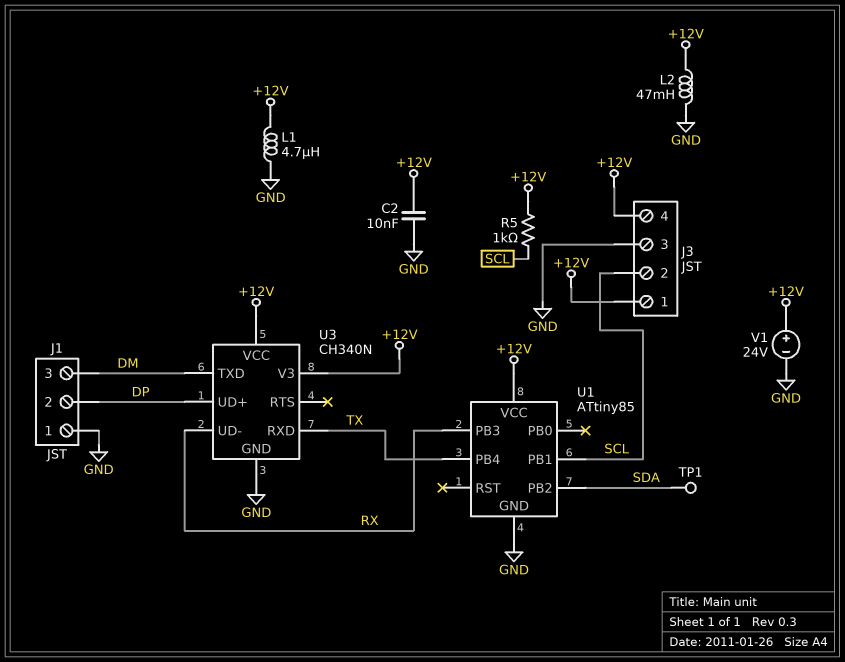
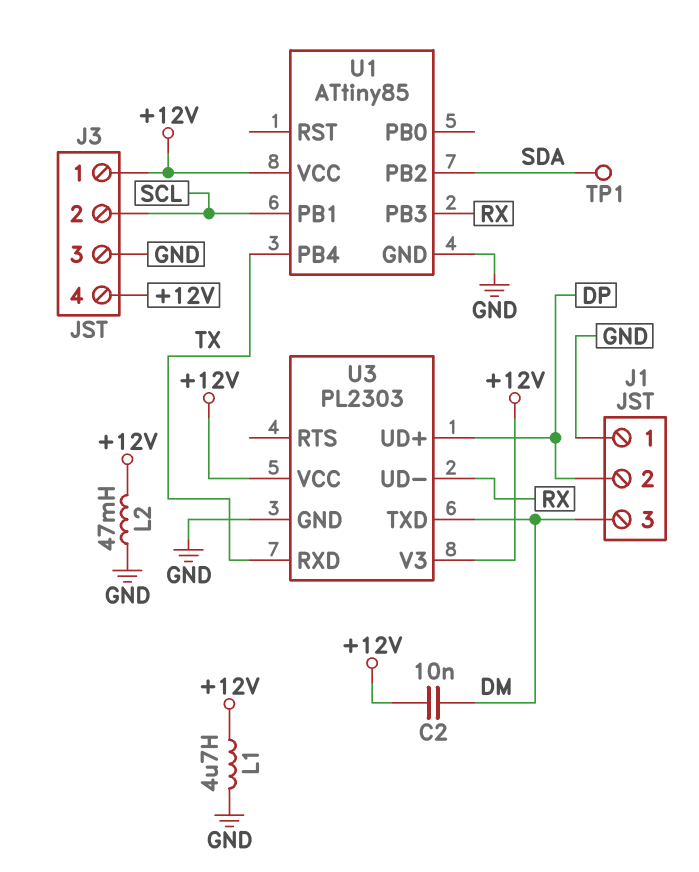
C2: 10nF (+12V, GND) -> 10nF (+12V, DM)
R5: 1k (+12V, SCL) -> none
U3: CH340N -> PL2303
V1: 24V (plus +12V, minus GND) -> none

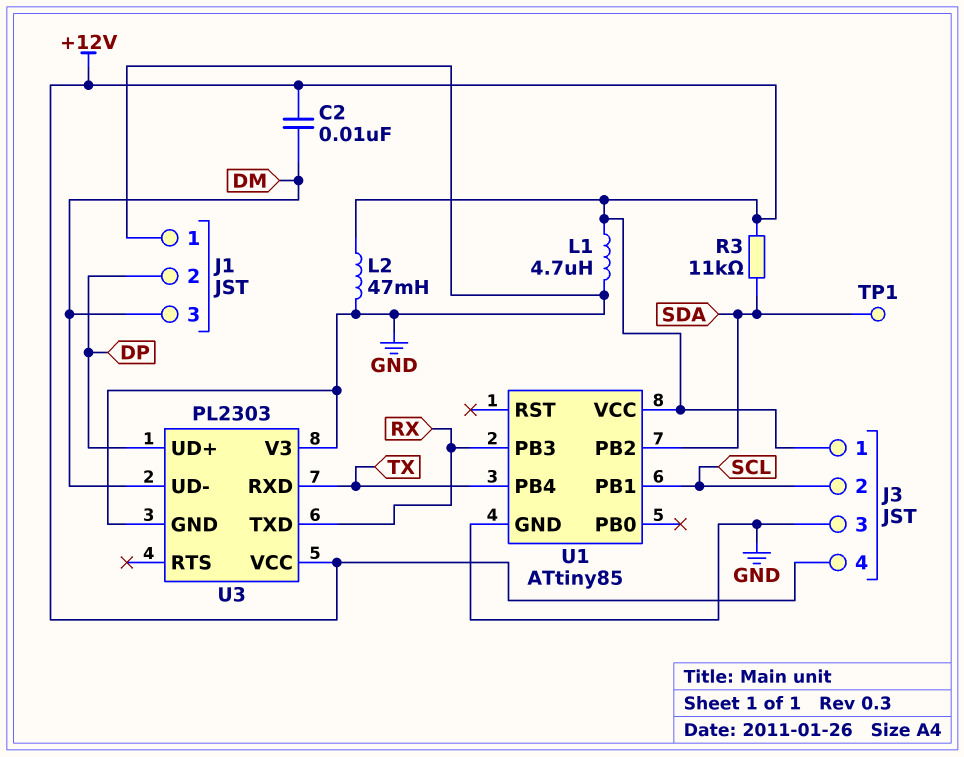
R3: none -> 11k (+12V, SDA)
U3 pin TXD: DM -> RX
U3 pin UD-: RX -> DM
U3 pin V3: +12V -> GND

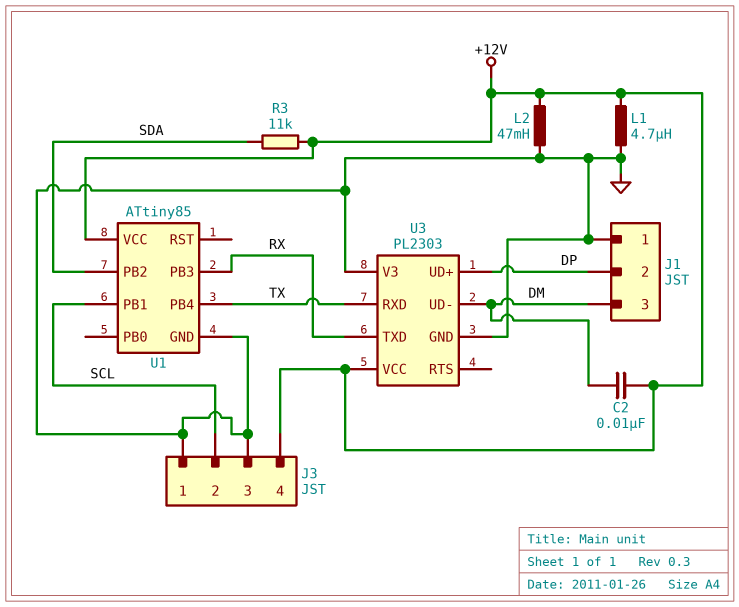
J3 pin 1: +12V -> GND
TP1: test point (SDA) -> none

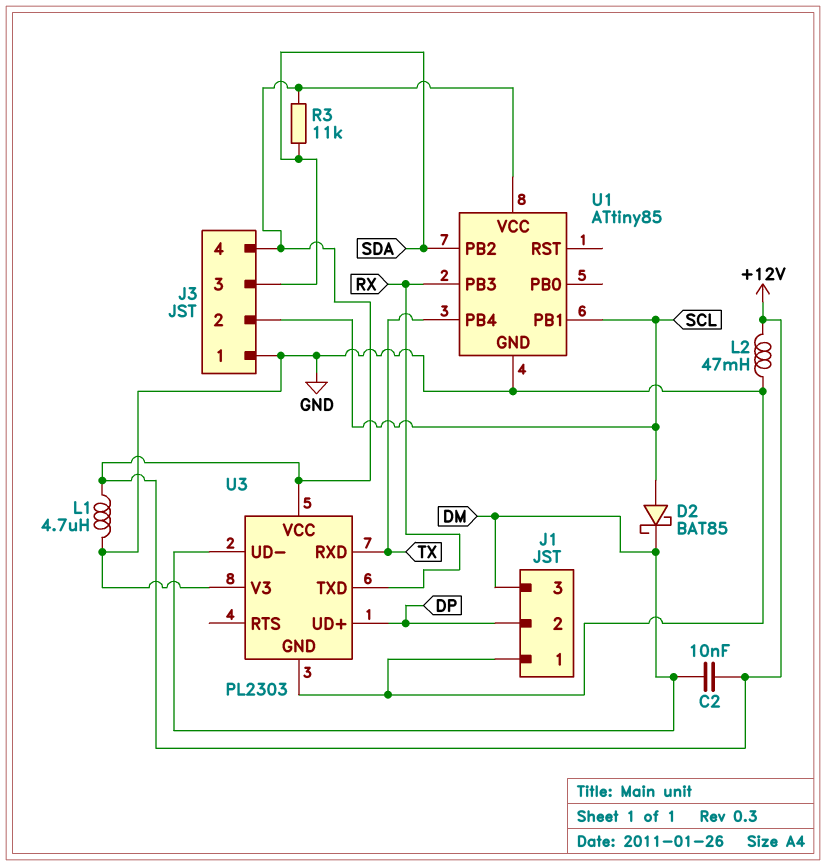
D2: none -> schottky BAT85 (A SCL, K DM)
J3 pin 3: GND -> SDA

